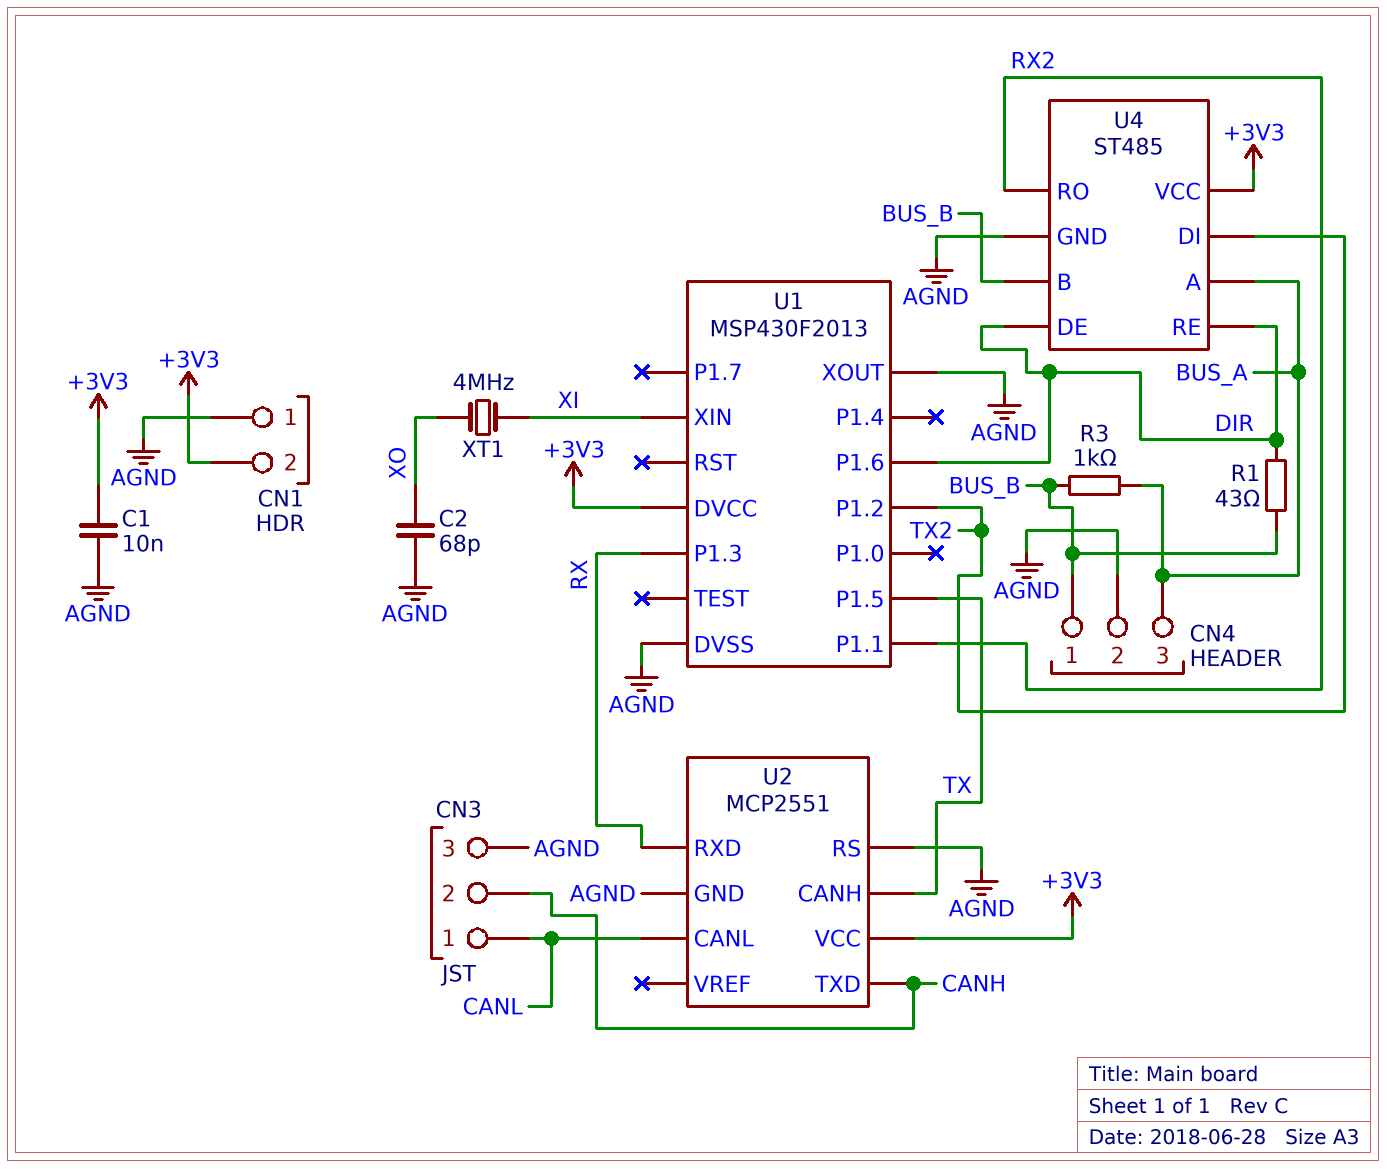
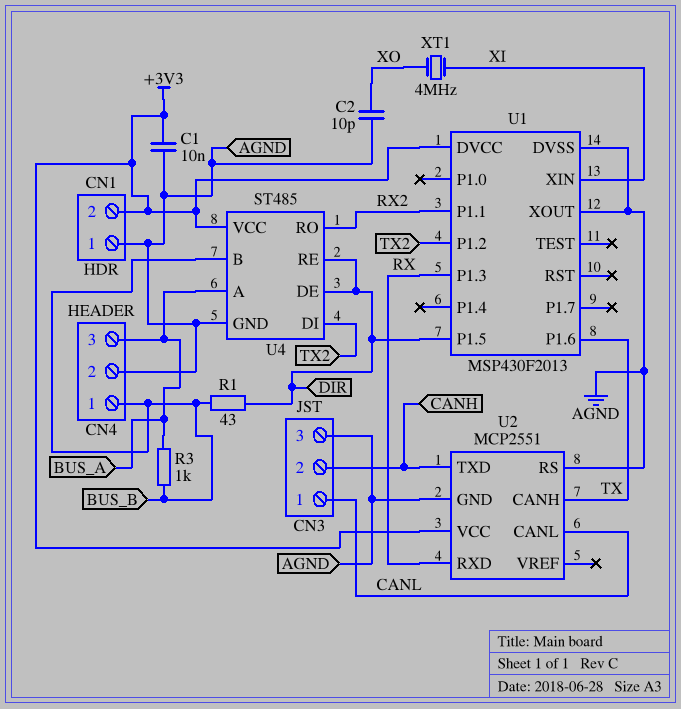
C2: 68pF (AGND, XO) -> 10pF (AGND, XO)
U1 pin P1.5: TX -> DIR
U1 pin P1.6: DIR -> TX

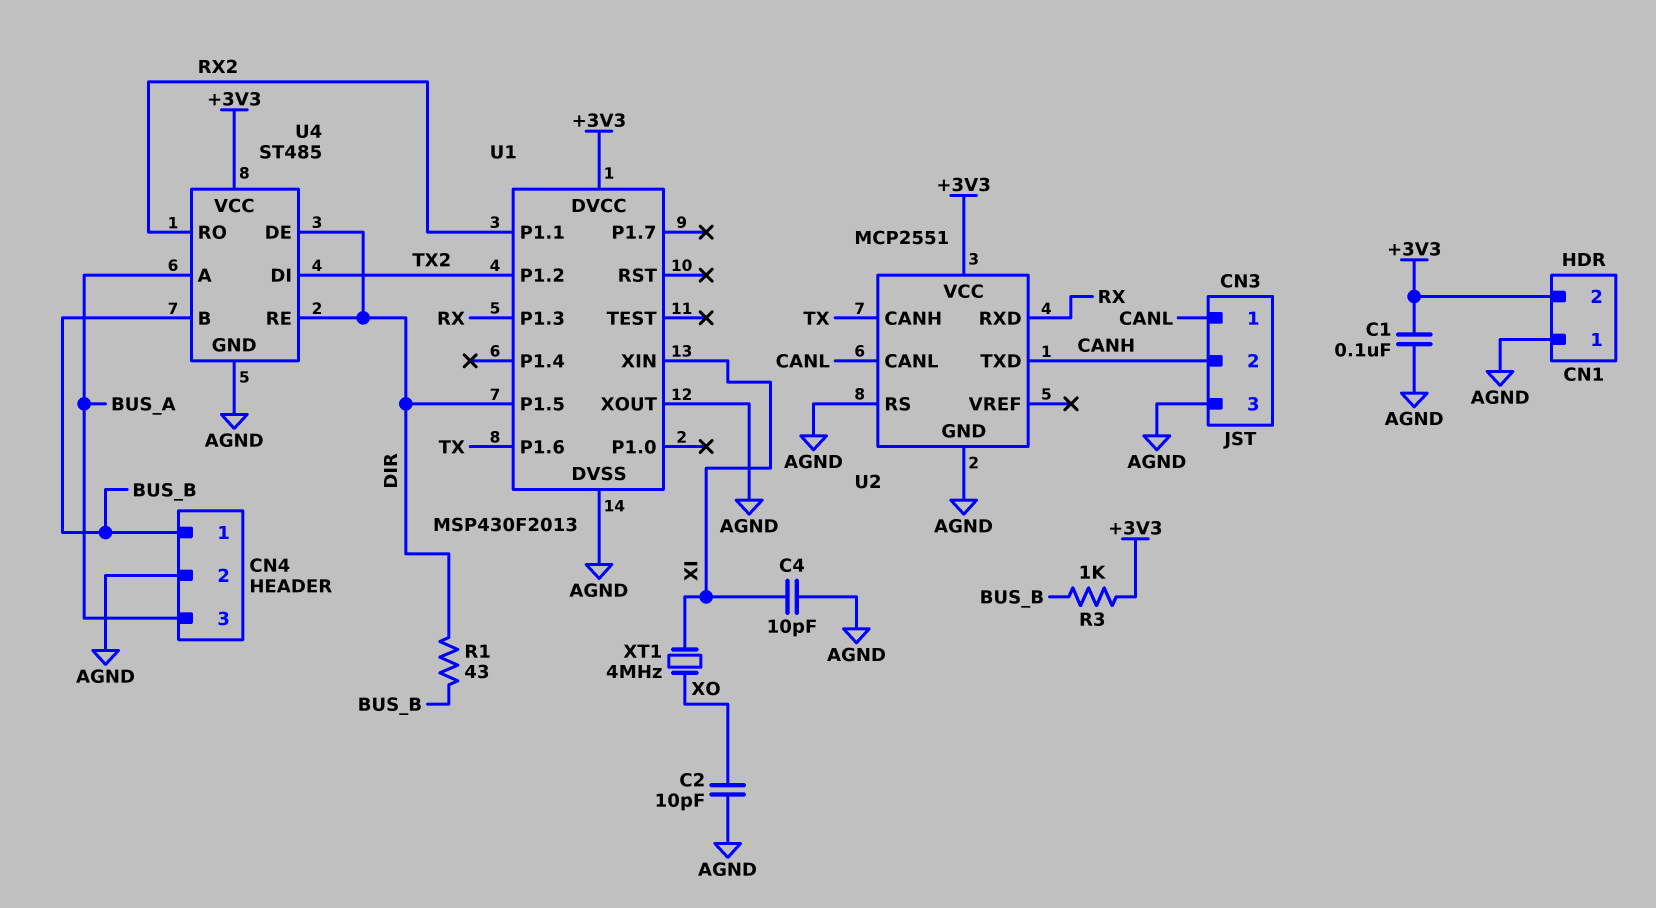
C1: 10nF (+3V3, AGND) -> 100nF (+3V3, AGND)
C4: none -> 10pF (AGND, XI)
R3: 1k (BUS_A, BUS_B) -> 1k (+3V3, BUS_B)

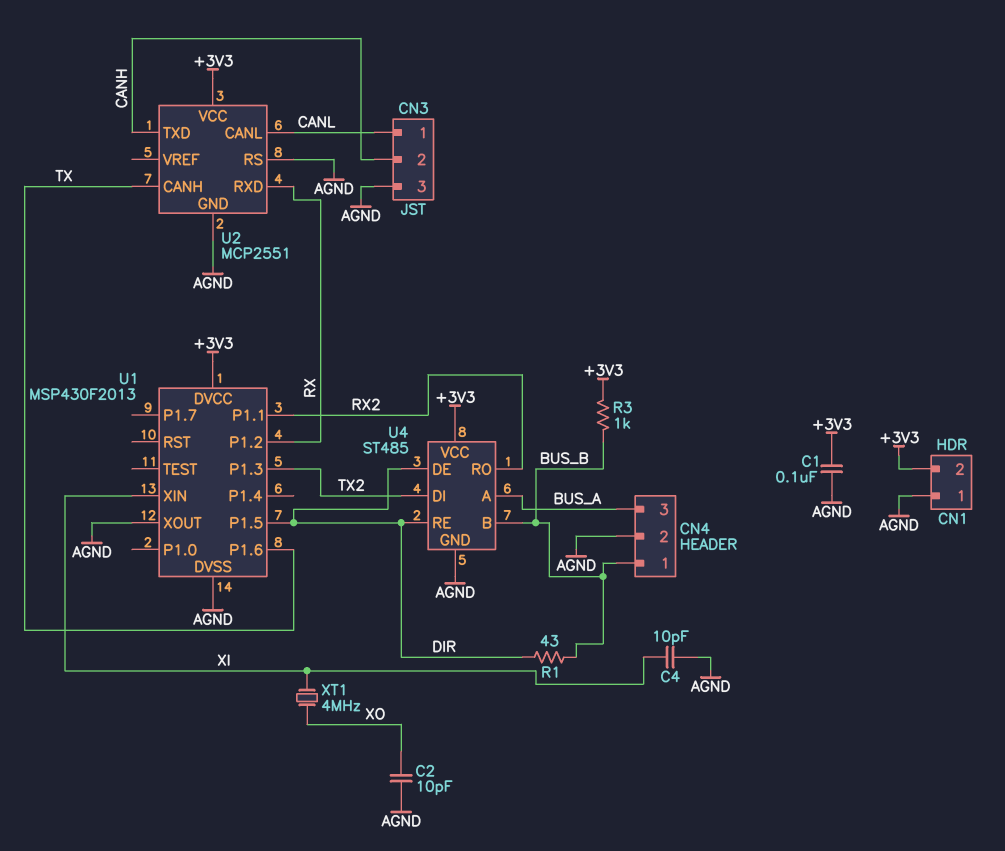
U1 pin P1.2: TX2 -> RX
U1 pin P1.3: RX -> TX2

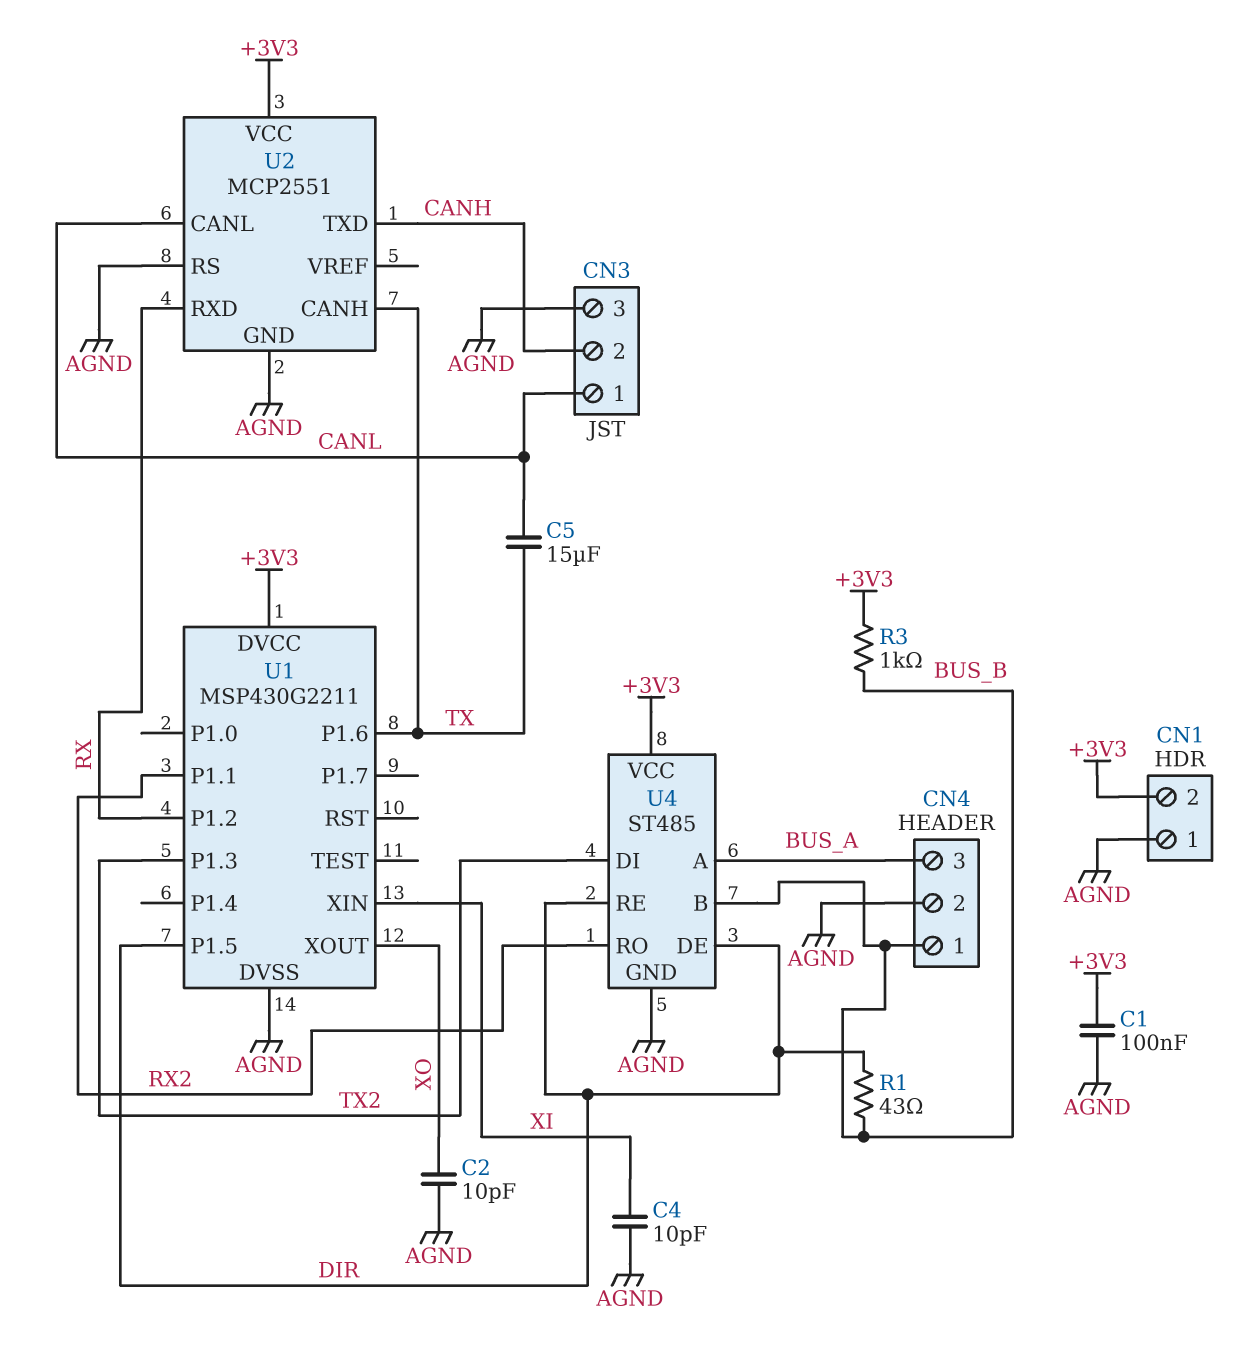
C5: none -> 15uF (CANL, TX)
U1: MSP430F2013 -> MSP430G2211
U1 pin XOUT: AGND -> XO
XT1: 4MHz (XI, XO) -> none

